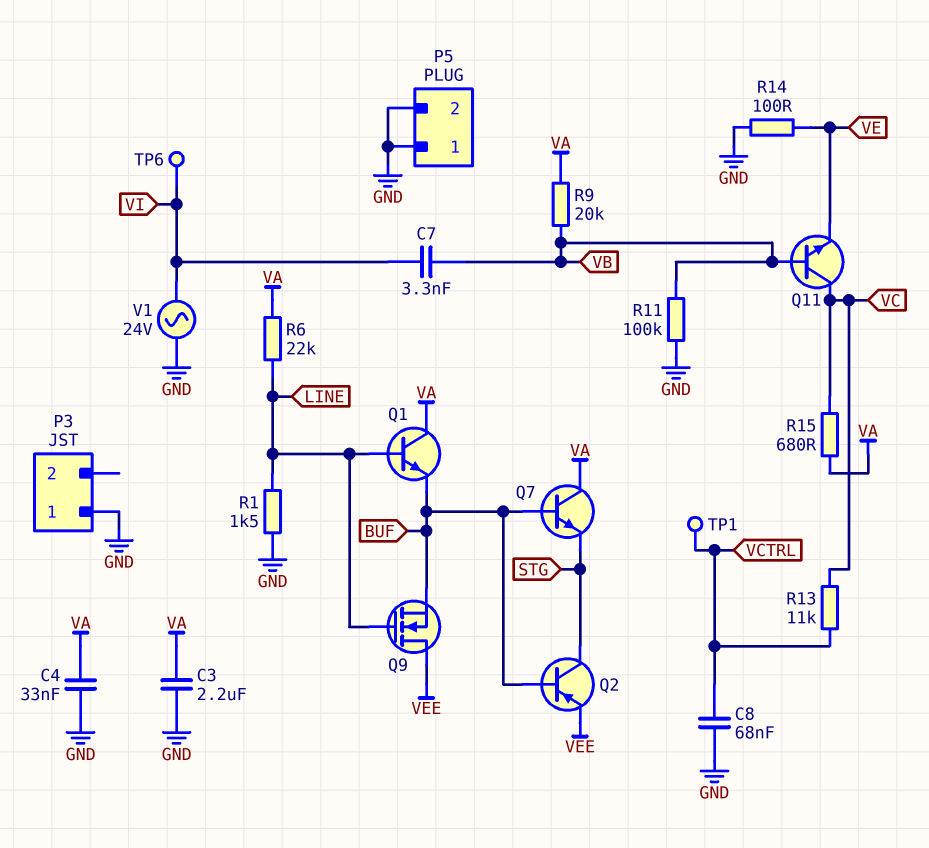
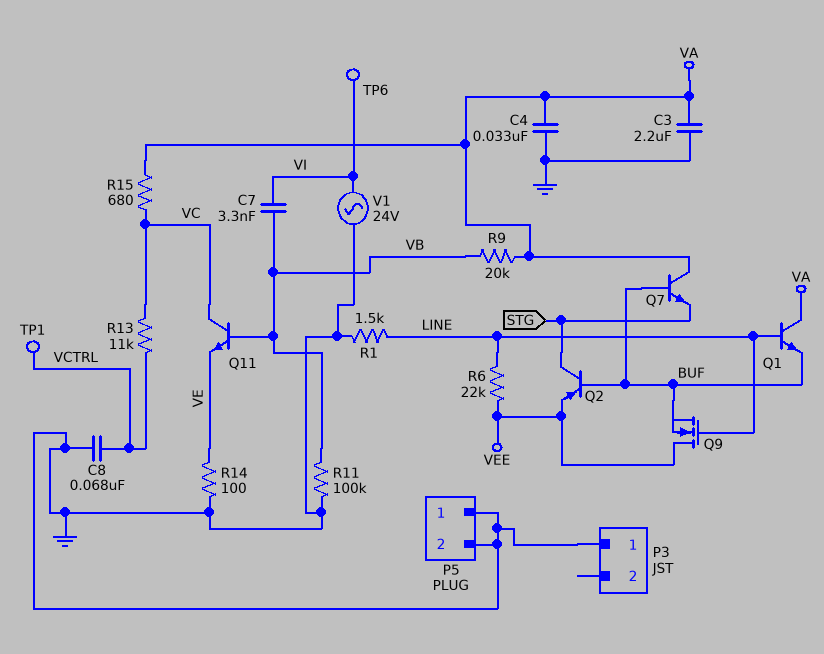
R6: 22k (LINE, VA) -> 22k (LINE, VEE)

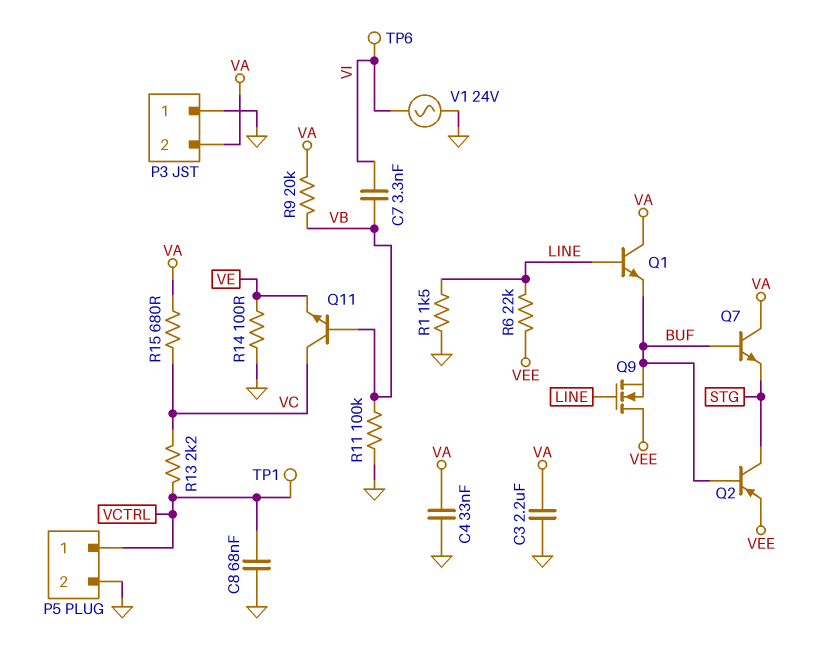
P3 pin 2: none -> VA
P5 pin 1: GND -> VCTRL
R13: 11k (VC, VCTRL) -> 2.2k (VC, VCTRL)

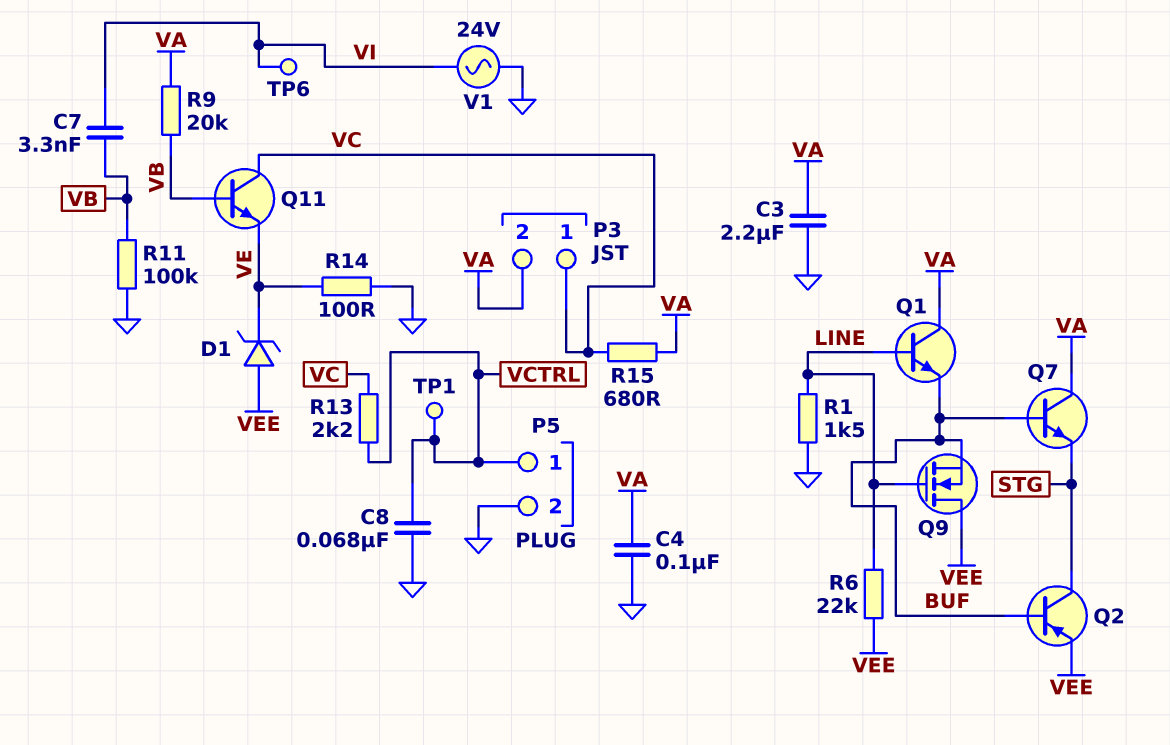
C4: 33nF (GND, VA) -> 100nF (GND, VA)
D1: none -> zener (A VEE, K VE)
P3 pin 1: GND -> VC

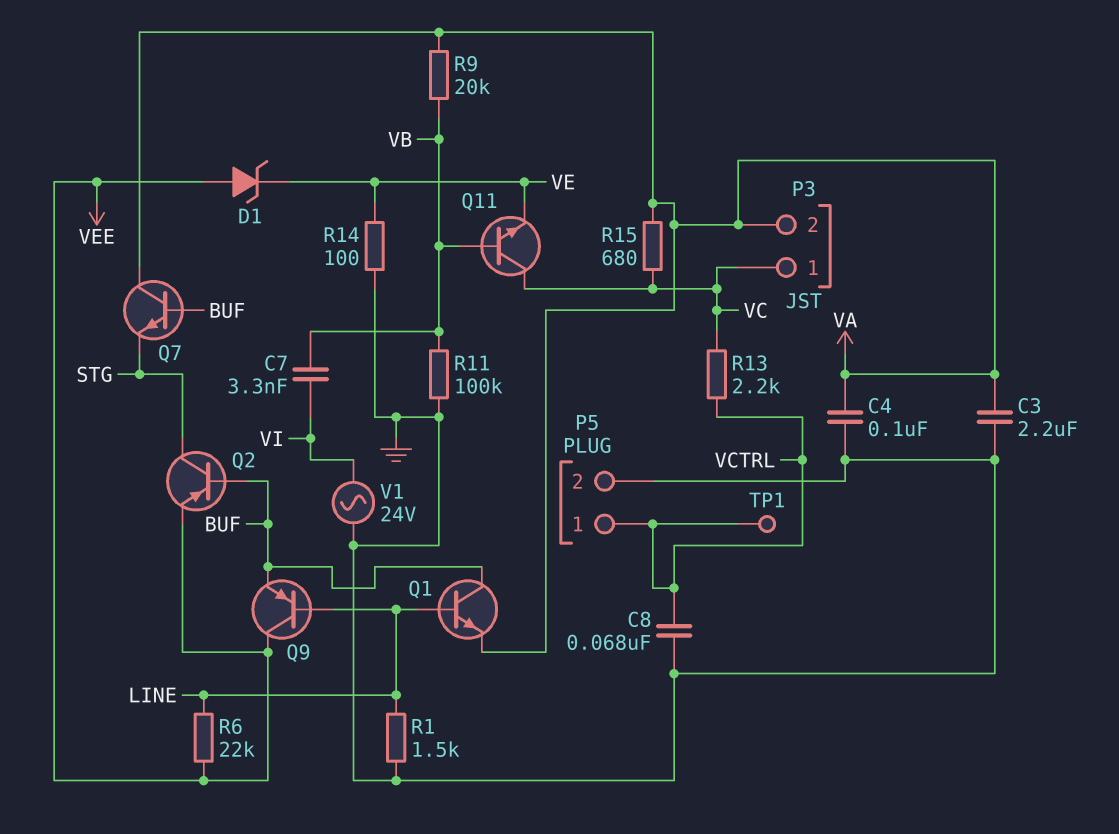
Q1: NPN (B LINE, C VA, E BUF) -> NPN (B LINE, C BUF, E VA)
Q9: NMOS (G LINE, D VEE, S BUF) -> PNP (B LINE, C VEE, E BUF)
TP6: test point (VI) -> none

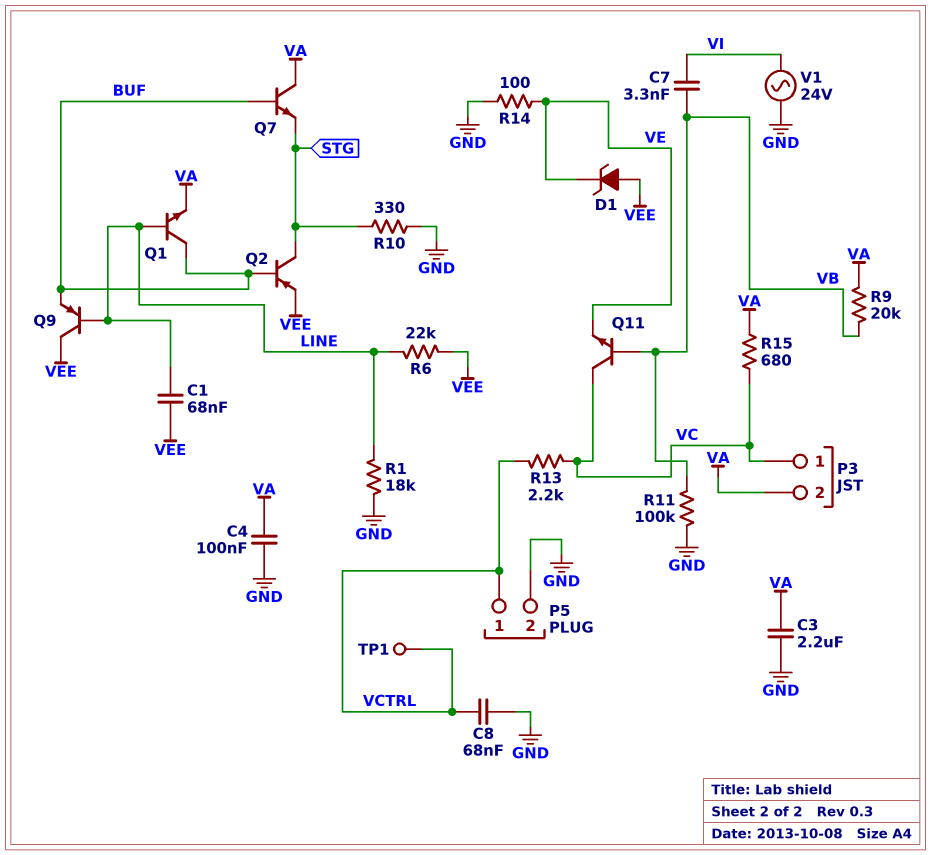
C1: none -> 68nF (LINE, VEE)
R1: 1.5k (GND, LINE) -> 18k (GND, LINE)
R10: none -> 330 (GND, STG)

